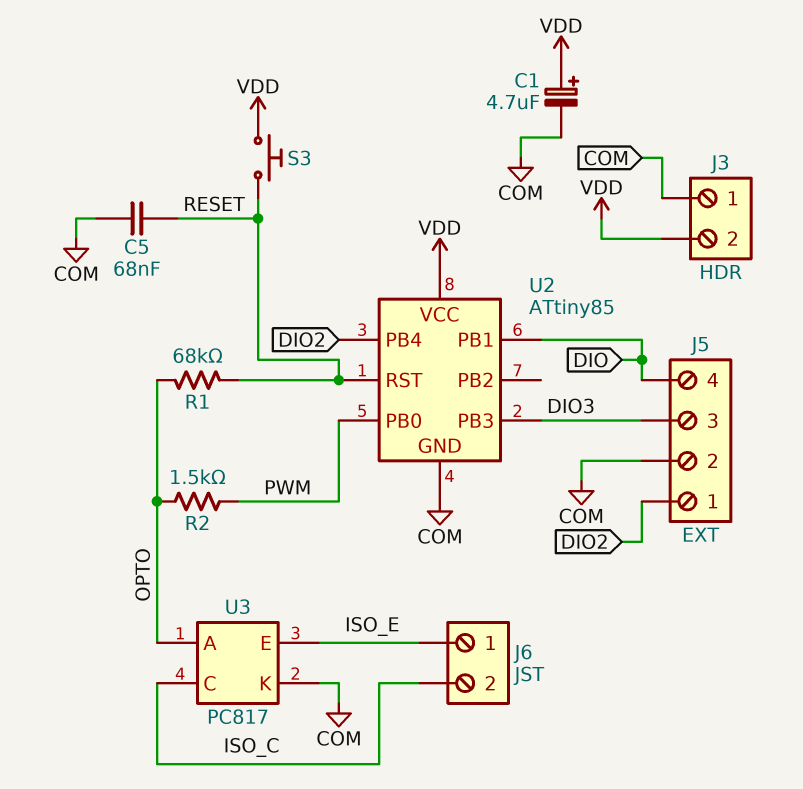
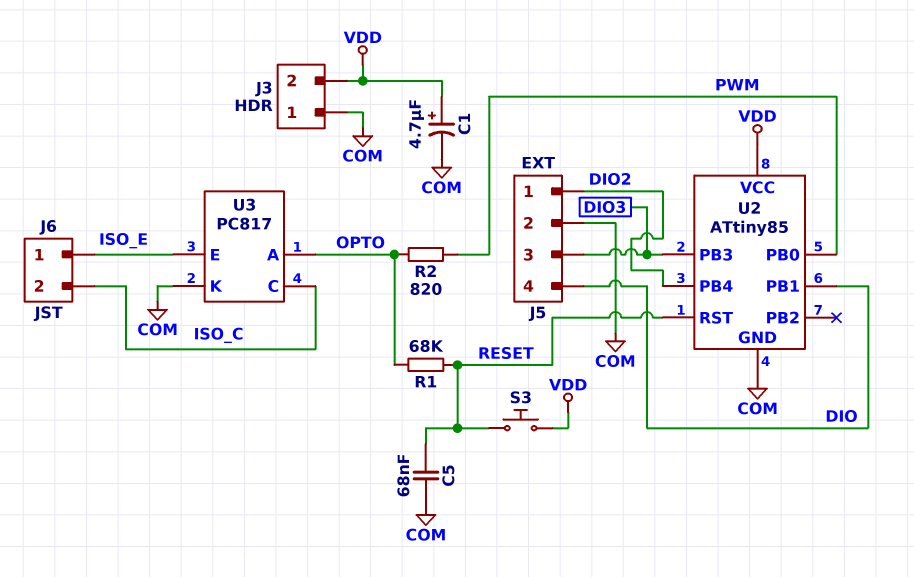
R2: 1.5k (OPTO, PWM) -> 820 (OPTO, PWM)

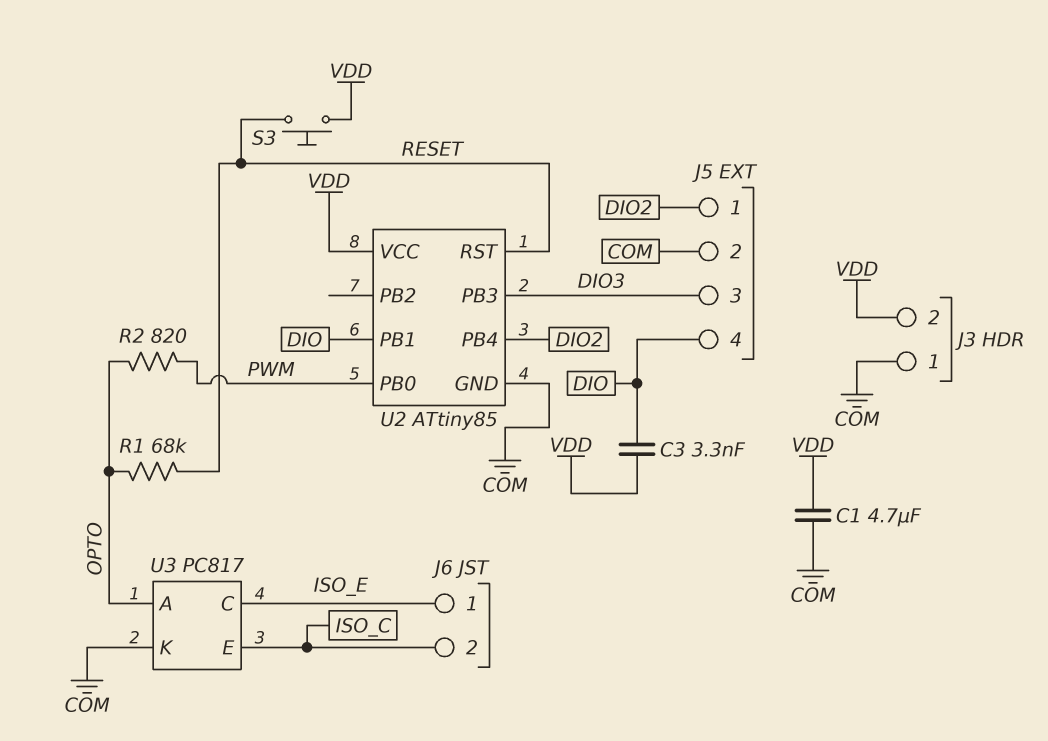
C1: 4.7uF (plus VDD, minus COM) -> 4.7uF (COM, VDD)
C3: none -> 3.3nF (DIO, VDD)
C5: 68nF (COM, RESET) -> none
U3 pin C: ISO_C -> ISO_E
U3 pin E: ISO_E -> ISO_C

